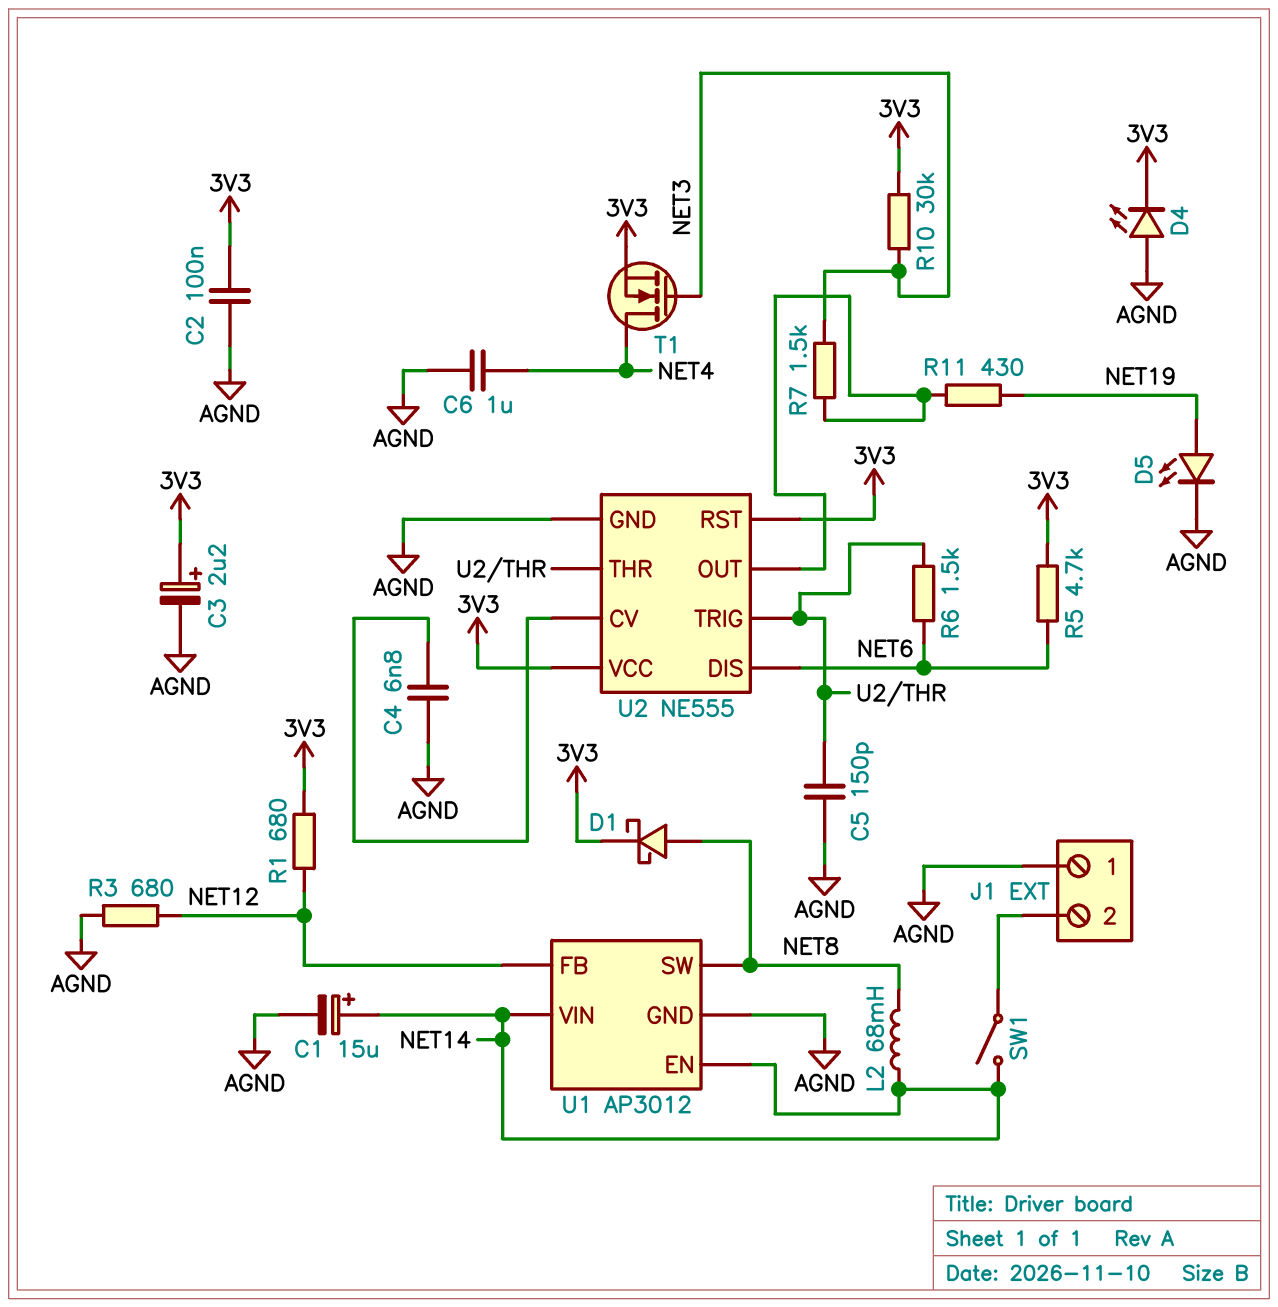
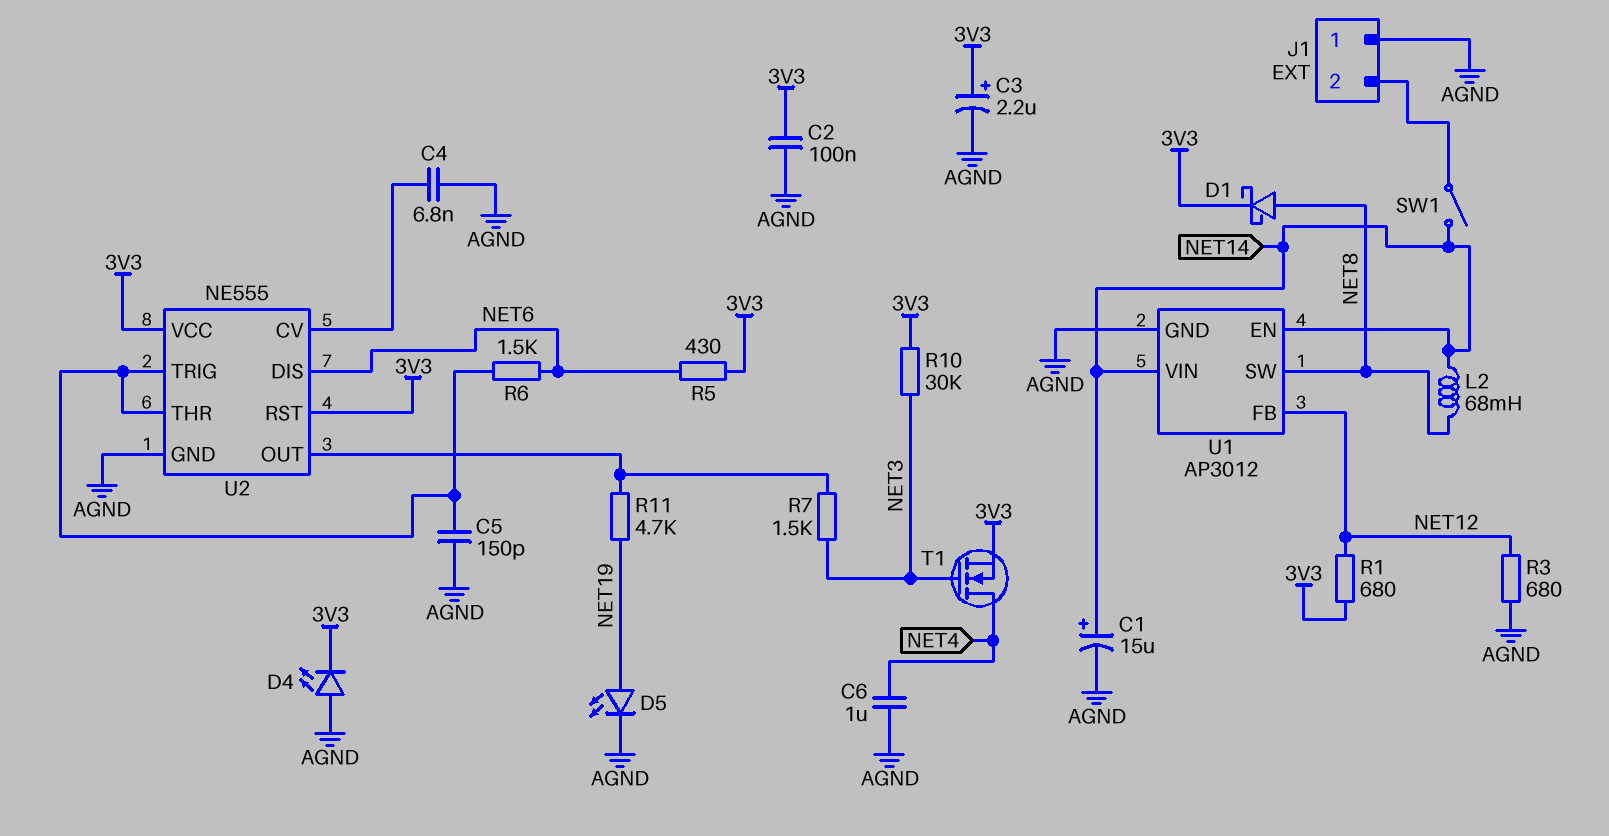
R5: 4.7k (3V3, NET6) -> 430 (3V3, NET6)
R11: 430 (NET19, U2/OUT) -> 4.7k (NET19, U2/OUT)

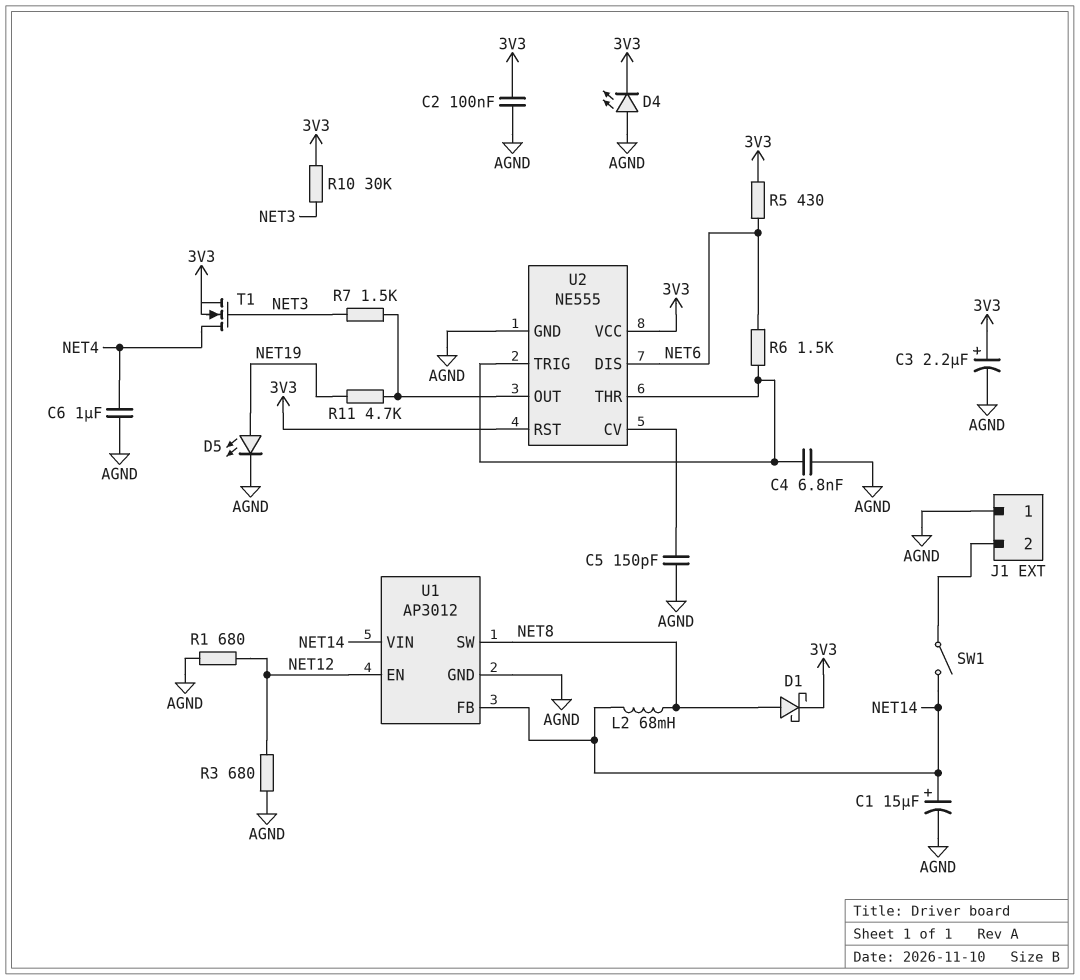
C4: 6.8nF (AGND, U2/CV) -> 6.8nF (AGND, U2/THR)
C5: 150pF (AGND, U2/THR) -> 150pF (AGND, U2/CV)
R1: 680 (3V3, NET12) -> 680 (AGND, NET12)
U1 pin EN: NET14 -> NET12
U1 pin FB: NET12 -> NET14

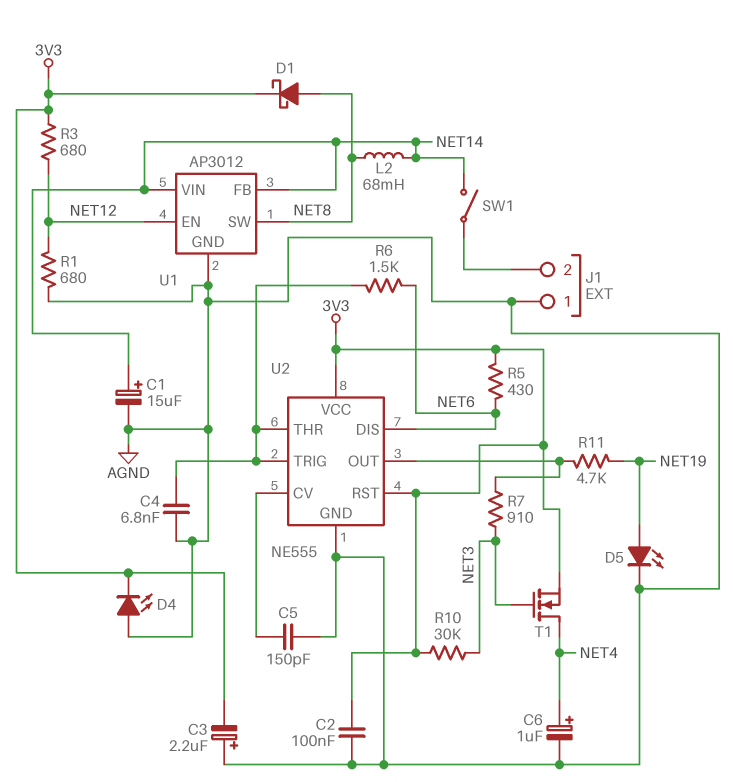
C3: 2.2uF (plus 3V3, minus AGND) -> 2.2uF (plus AGND, minus 3V3)
C6: 1uF (AGND, NET4) -> 1uF (plus NET4, minus AGND)
R3: 680 (AGND, NET12) -> 680 (3V3, NET12)
R7: 1.5k (NET3, U2/OUT) -> 910 (NET3, U2/OUT)

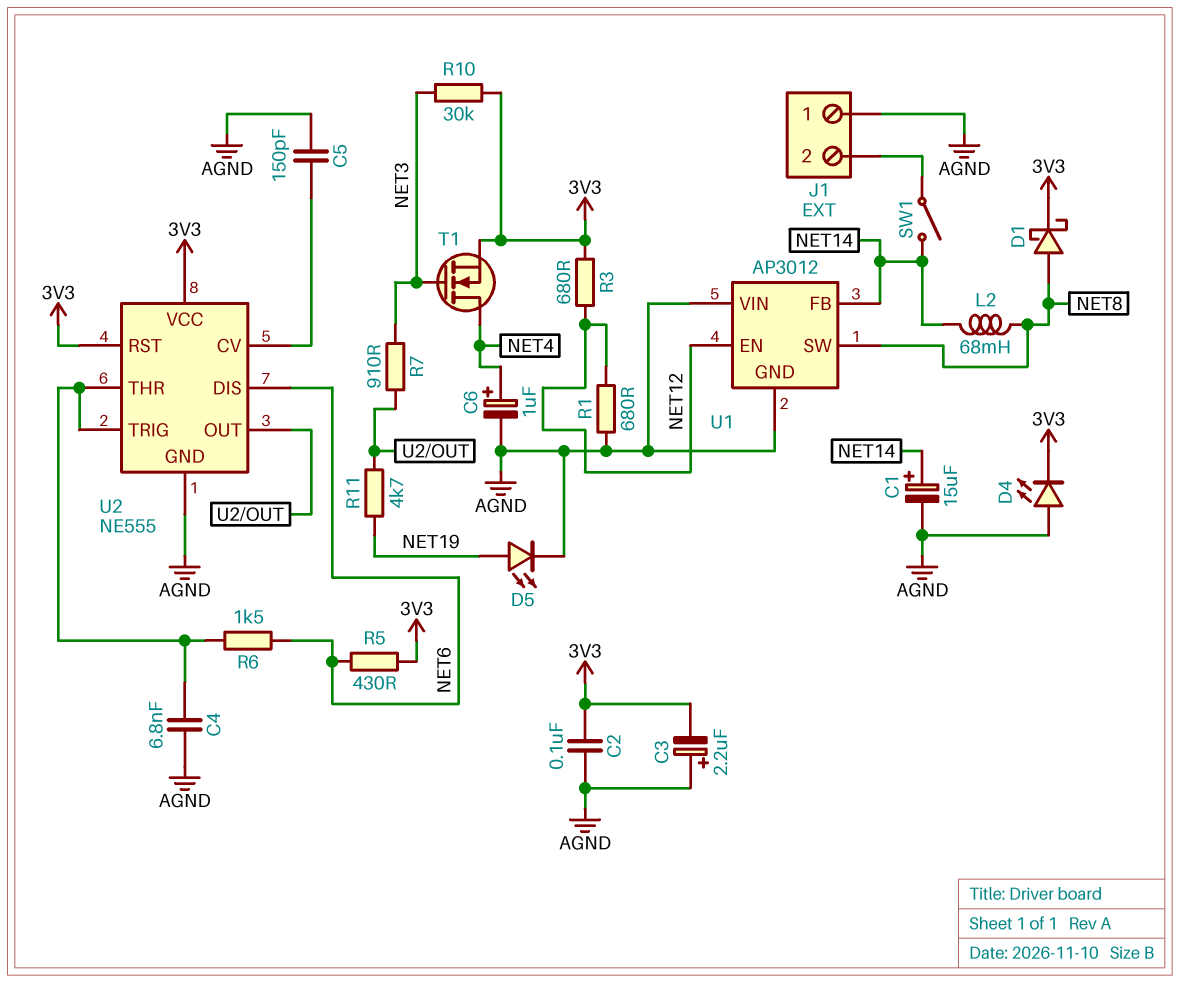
U1 pin VIN: NET14 -> AGND

